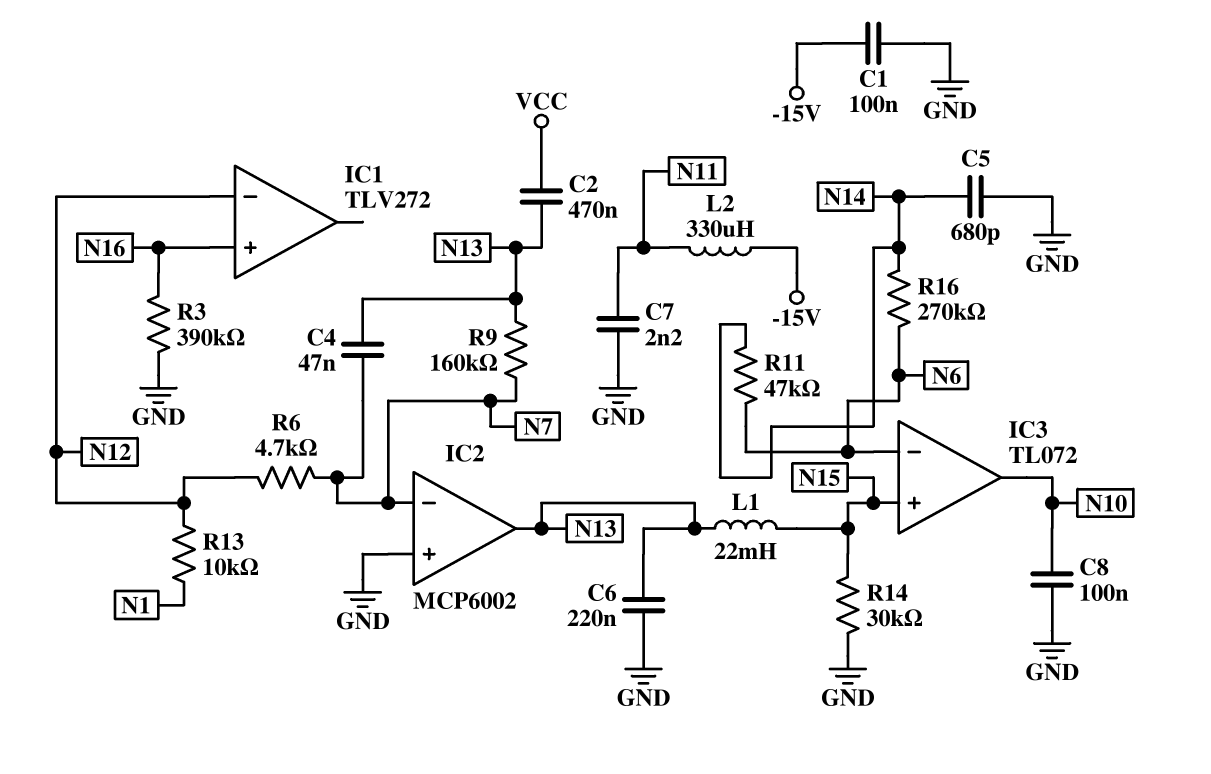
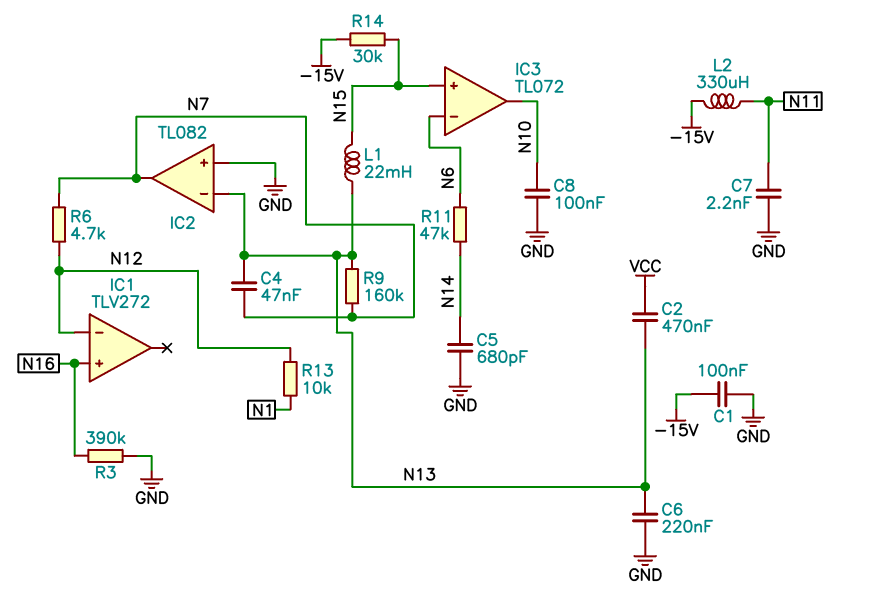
IC2: MCP6002 -> TL082
IC2 pin in-: N7 -> N13
IC2 pin out: N13 -> N7
R14: 30k (GND, N15) -> 30k (-15V, N15)
R16: 270k (N6, N14) -> none

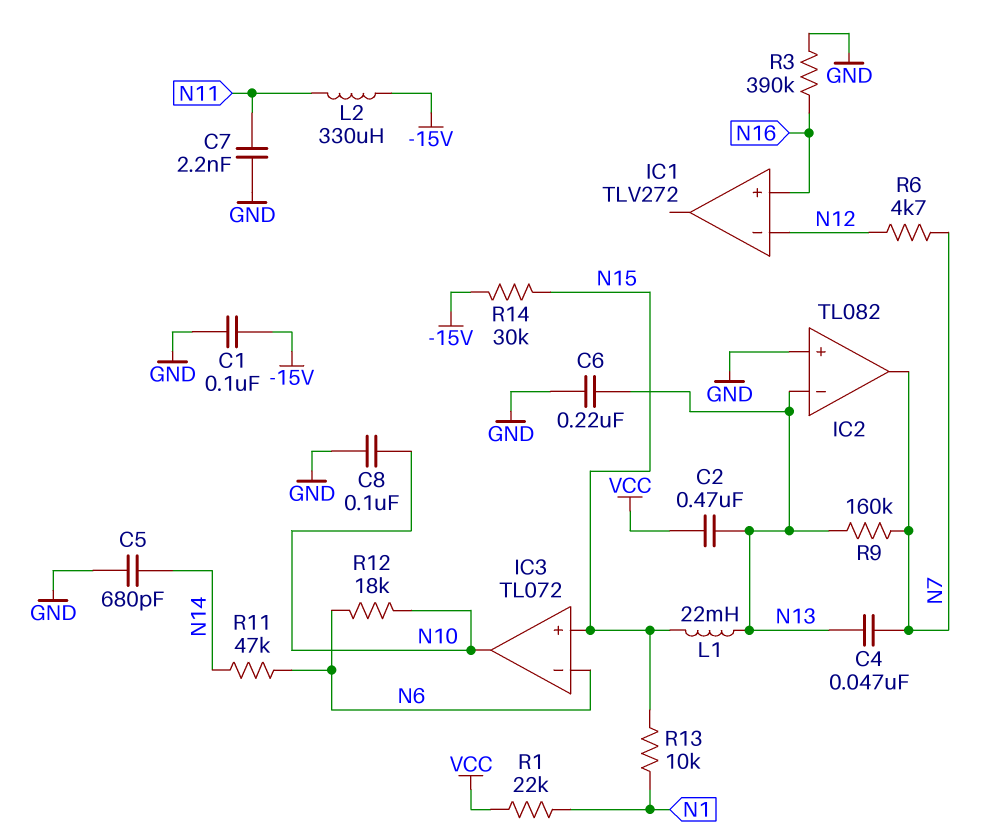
R1: none -> 22k (N1, VCC)
R12: none -> 18k (N6, N10)
R13: 10k (N1, N12) -> 10k (N1, N15)

